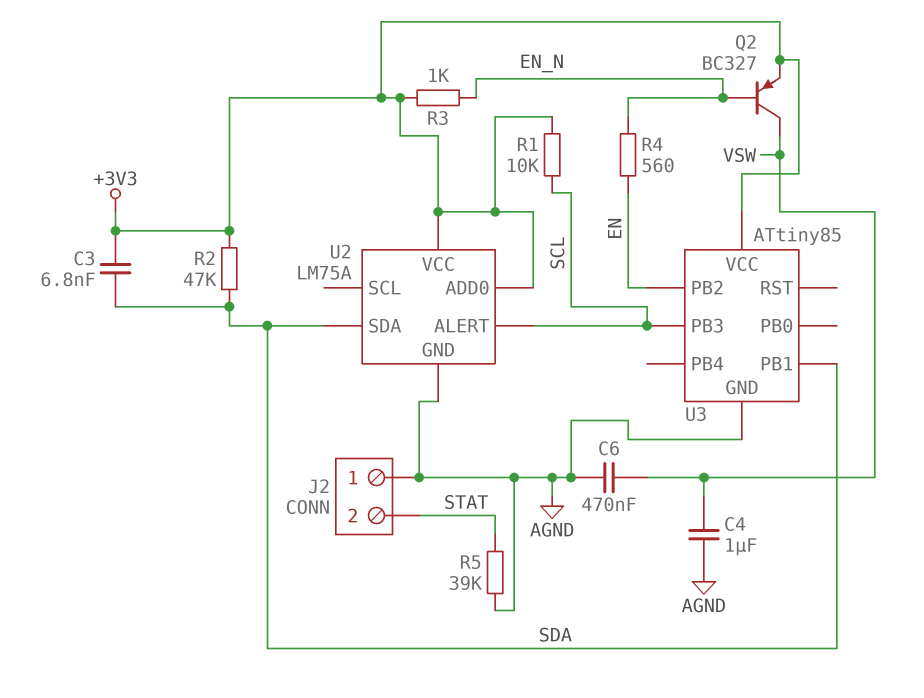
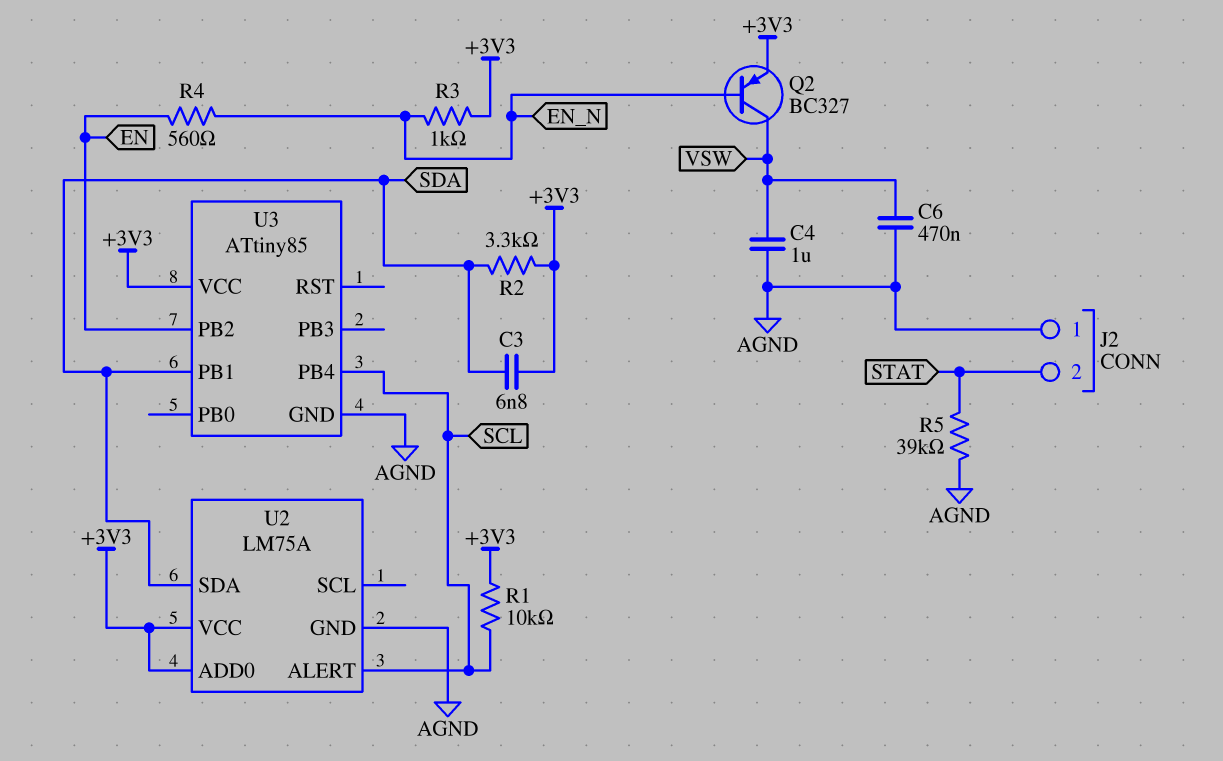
R2: 47k (+3V3, SDA) -> 3.3k (+3V3, SDA)
U3 pin PB3: SCL -> none
U3 pin PB4: none -> SCL

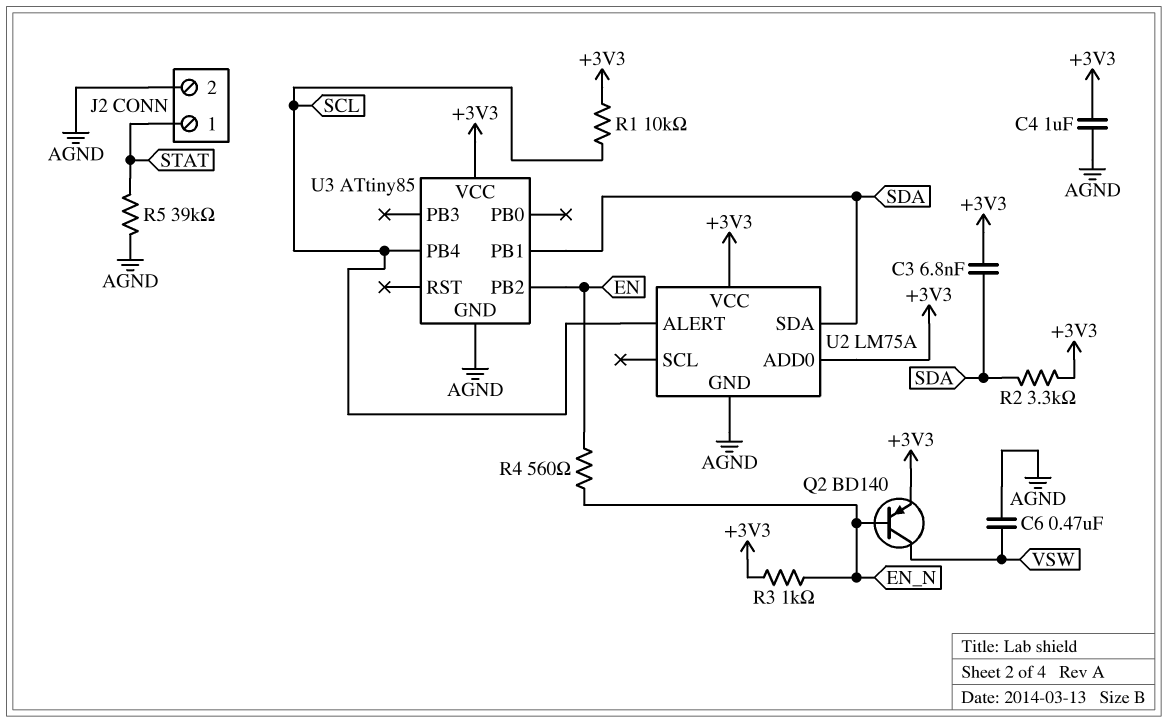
C4: 1uF (AGND, VSW) -> 1uF (+3V3, AGND)
J2 pin 1: AGND -> STAT
J2 pin 2: STAT -> AGND
Q2: PNP BC327 (B EN_N, C VSW, E +3V3) -> PNP BD140 (B EN_N, C VSW, E +3V3)

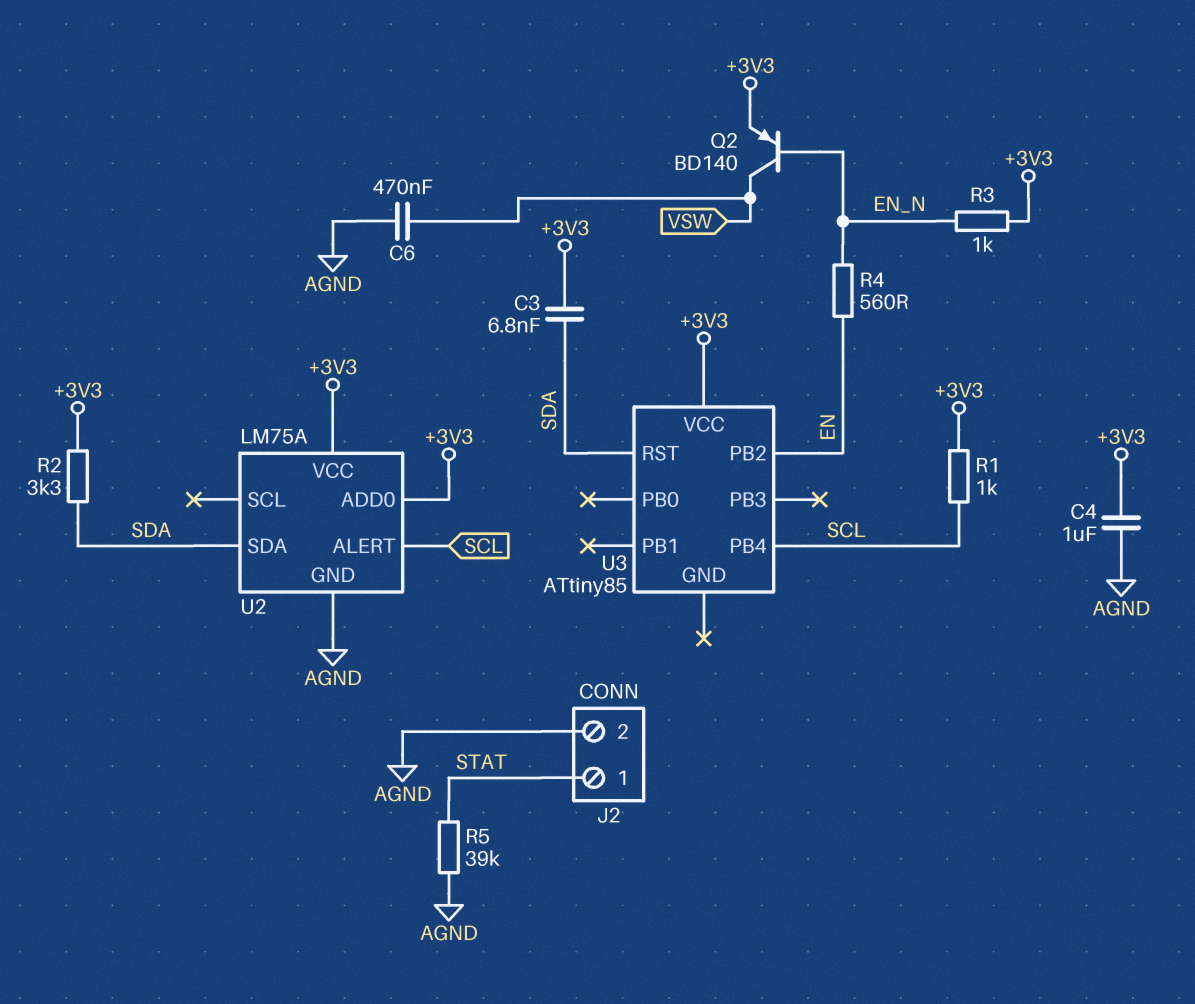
R1: 10k (+3V3, SCL) -> 1k (+3V3, SCL)
U3 pin GND: AGND -> none
U3 pin PB1: SDA -> none
U3 pin RST: none -> SDA

